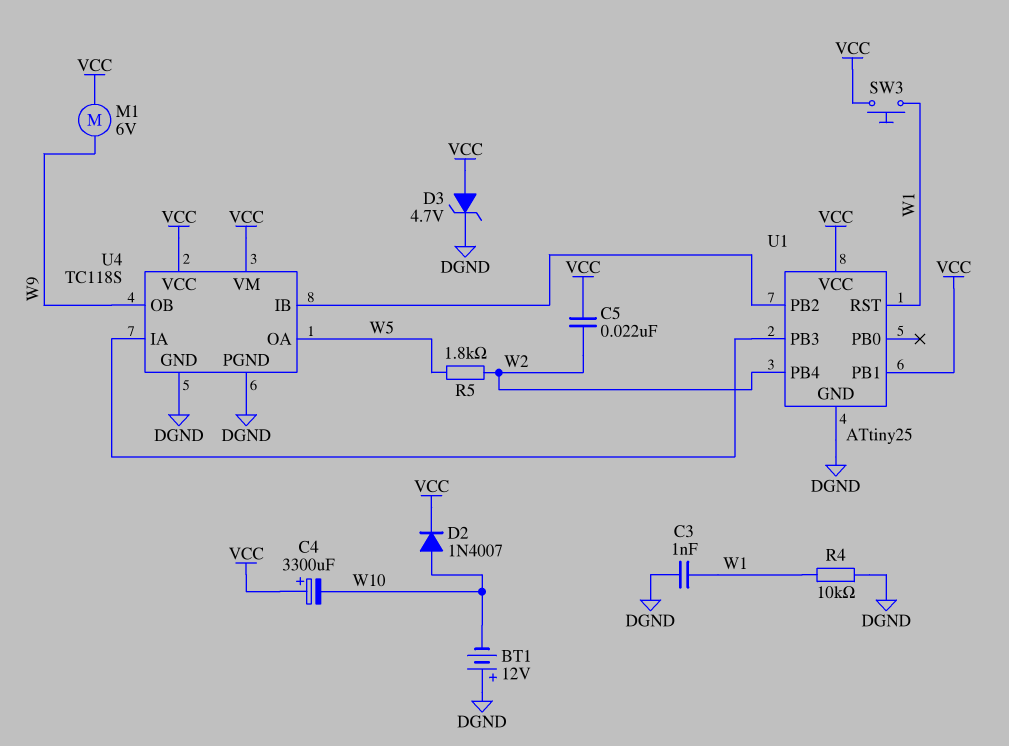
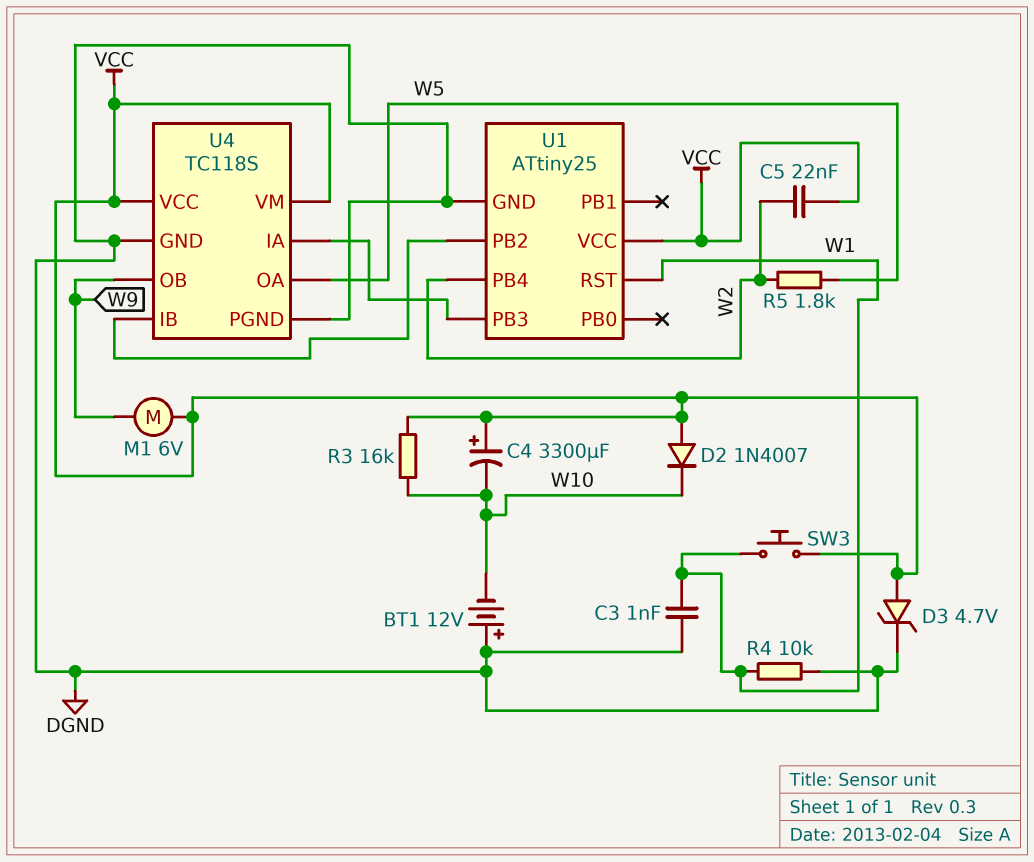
D2: diode 1N4007 (A W10, K VCC) -> diode 1N4007 (A VCC, K W10)
R3: none -> 16k (VCC, W10)
U1 pin PB1: VCC -> none

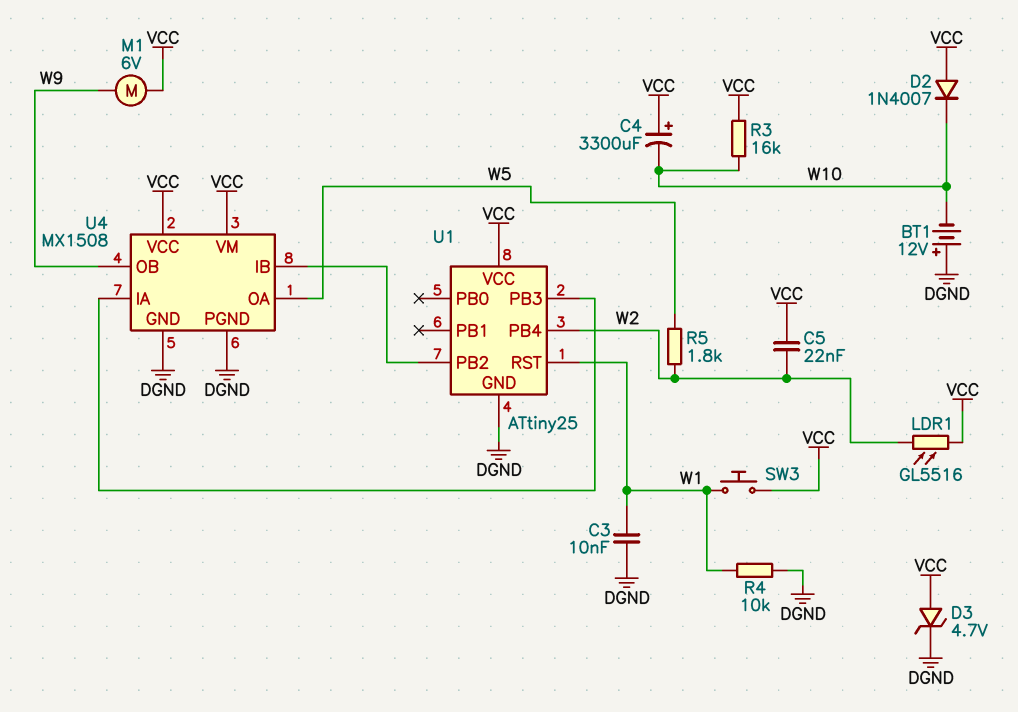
C3: 1nF (DGND, W1) -> 10nF (DGND, W1)
LDR1: none -> GL5516 (VCC, W2)
U4: TC118S -> MX1508

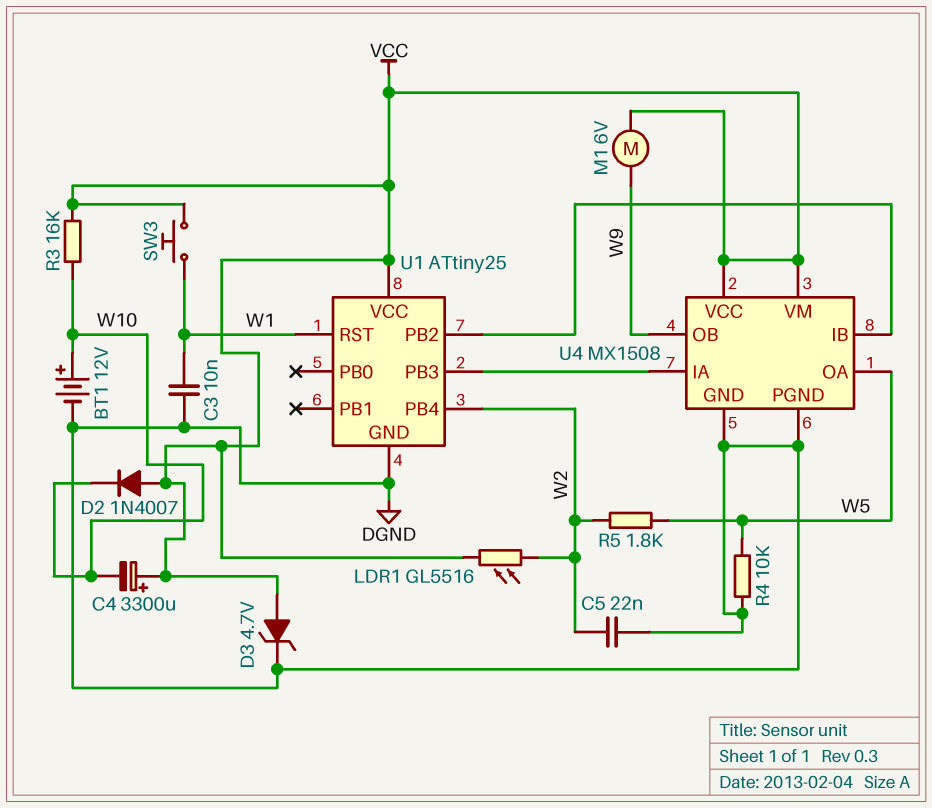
BT1: 12V (plus DGND, minus W10) -> 12V (plus W10, minus DGND)
C5: 22nF (VCC, W2) -> 22nF (DGND, W2)
R4: 10k (DGND, W1) -> 10k (DGND, W5)

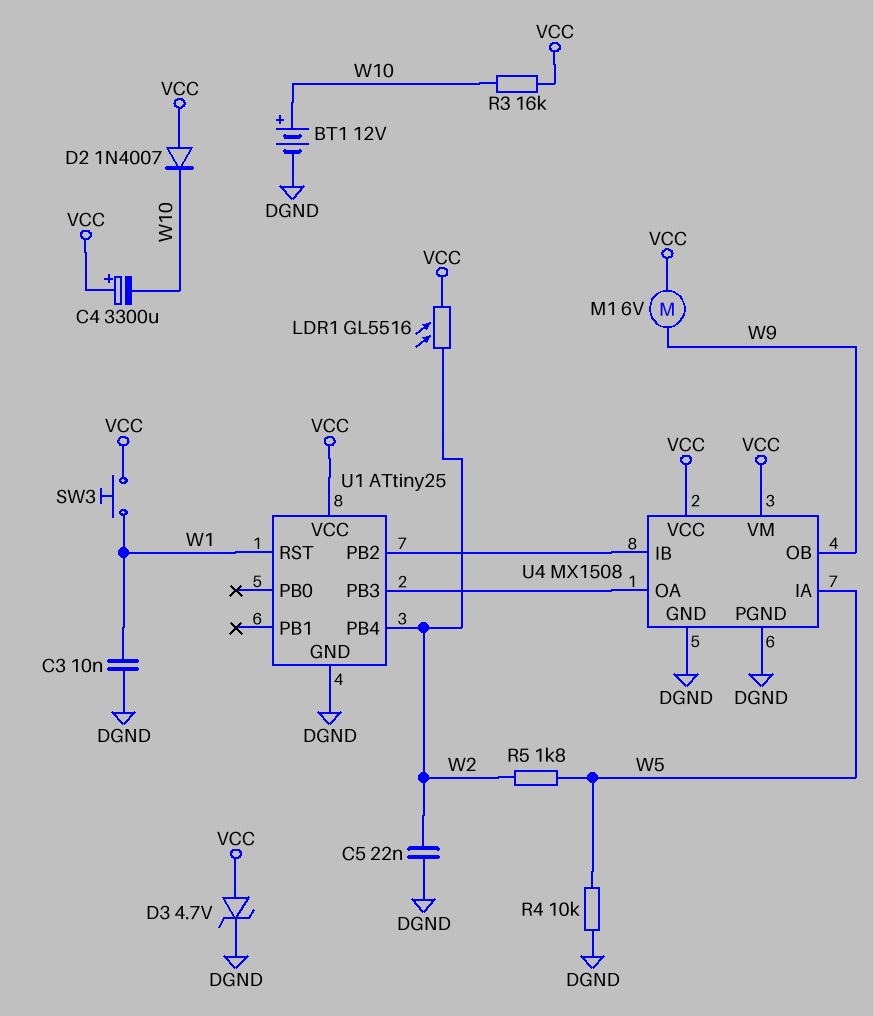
U4 pin IA: U1/PB3 -> W5
U4 pin OA: W5 -> U1/PB3

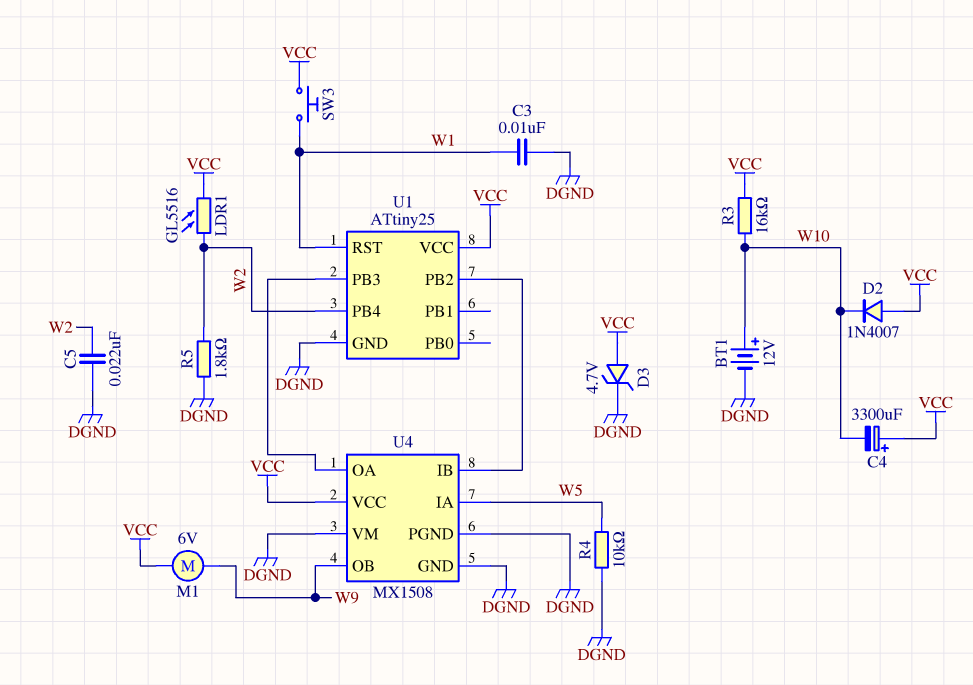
R5: 1.8k (W2, W5) -> 1.8k (DGND, W2)
U4 pin VM: VCC -> DGND

